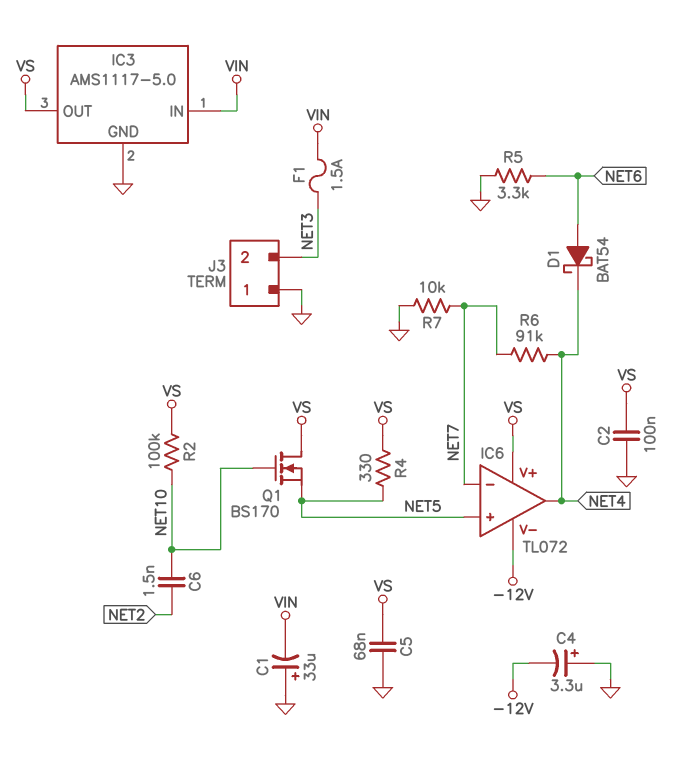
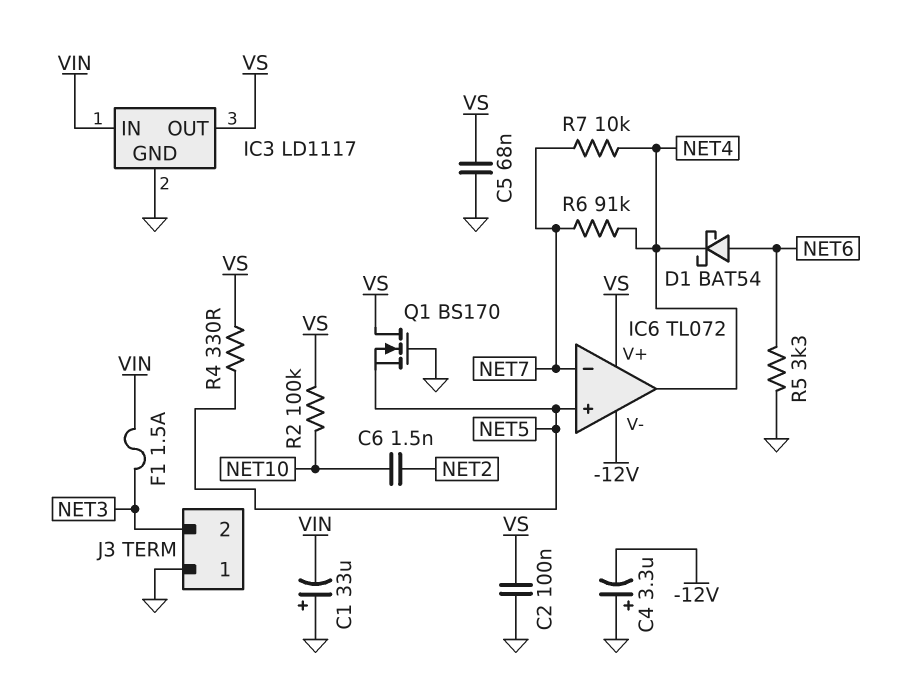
IC3: AMS1117-5.0 -> LD1117
Q1: NMOS BS170 (G NET10, D VS, S NET5) -> NMOS BS170 (G GND, D VS, S NET5)
R7: 10k (GND, NET7) -> 10k (NET4, NET7)

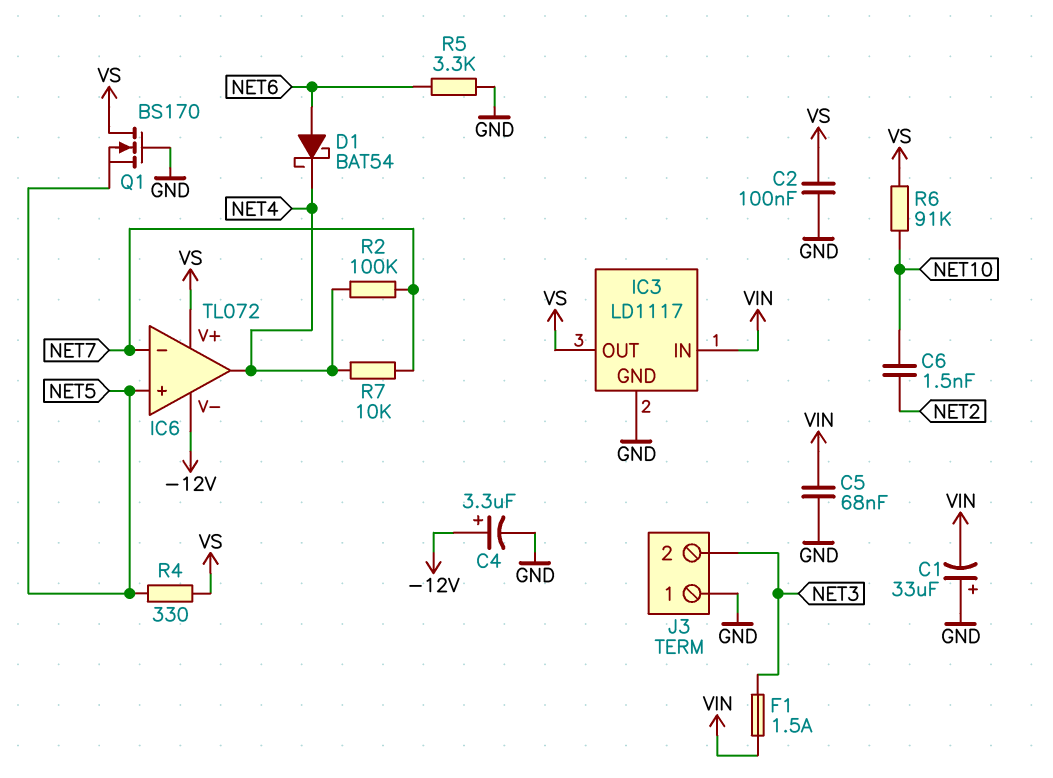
C4: 3.3uF (plus GND, minus -12V) -> 3.3uF (plus -12V, minus GND)
C5: 68nF (GND, VS) -> 68nF (GND, VIN)
R2: 100k (NET10, VS) -> 100k (NET4, NET7)
R6: 91k (NET4, NET7) -> 91k (NET10, VS)

